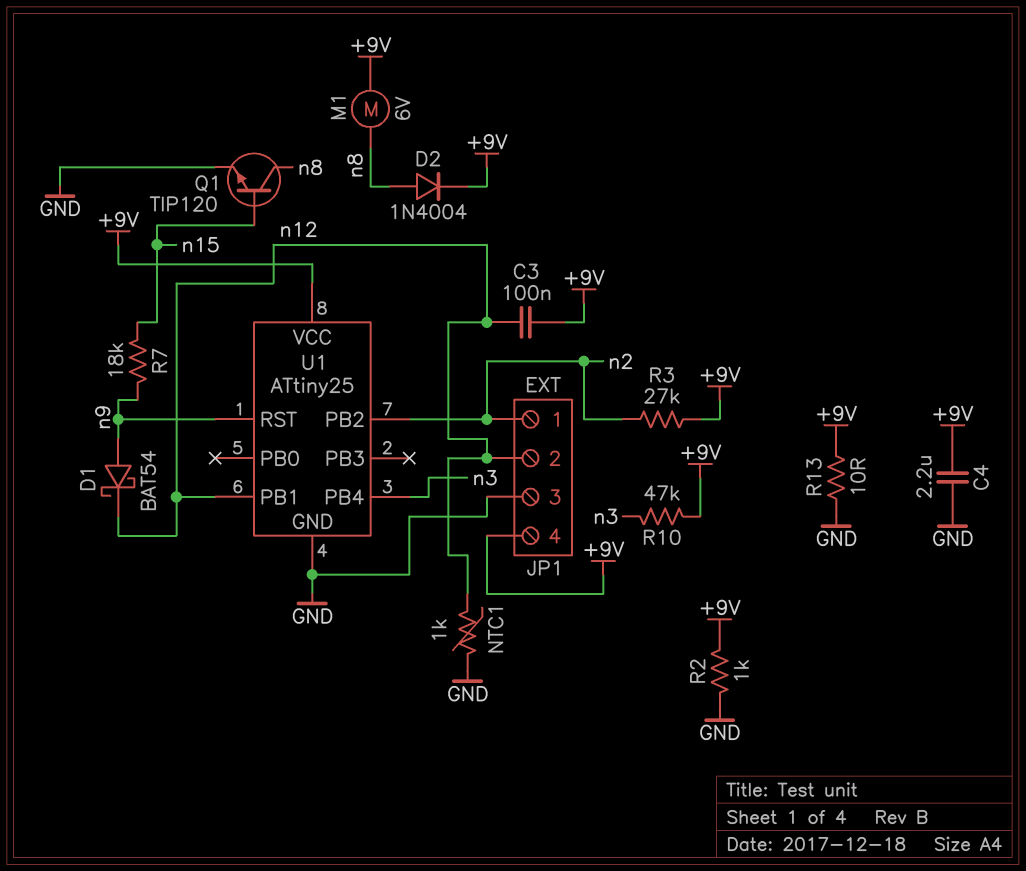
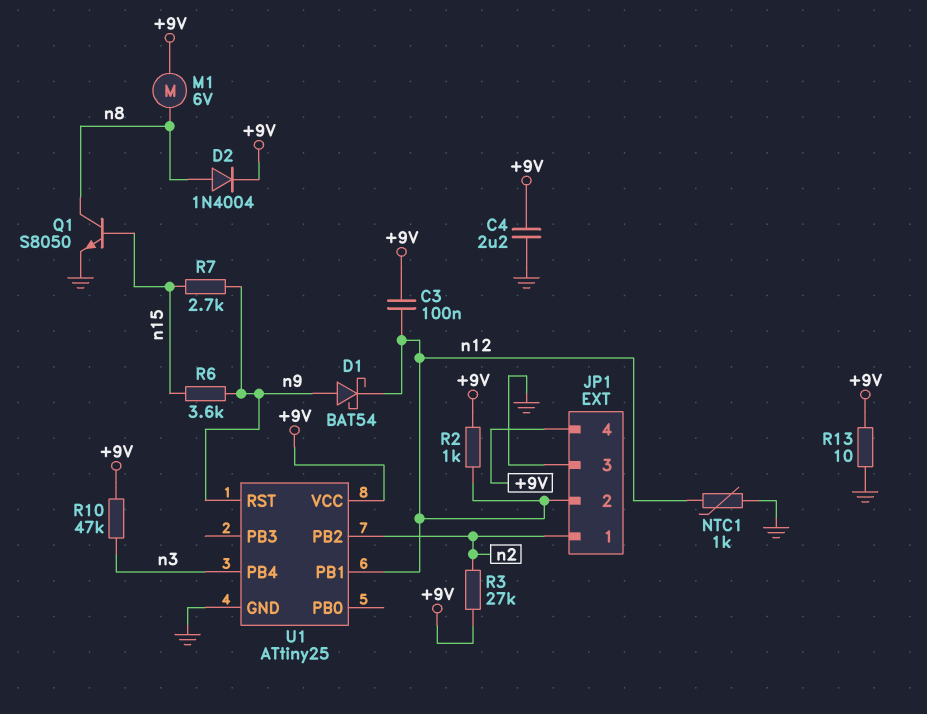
Q1: NPN TIP120 (B n15, C n8, E GND) -> NPN S8050 (B n15, C n8, E GND)
R2: 1k (+9V, GND) -> 1k (+9V, n12)
R6: none -> 3.6k (n9, n15)
R7: 18k (n9, n15) -> 2.7k (n9, n15)

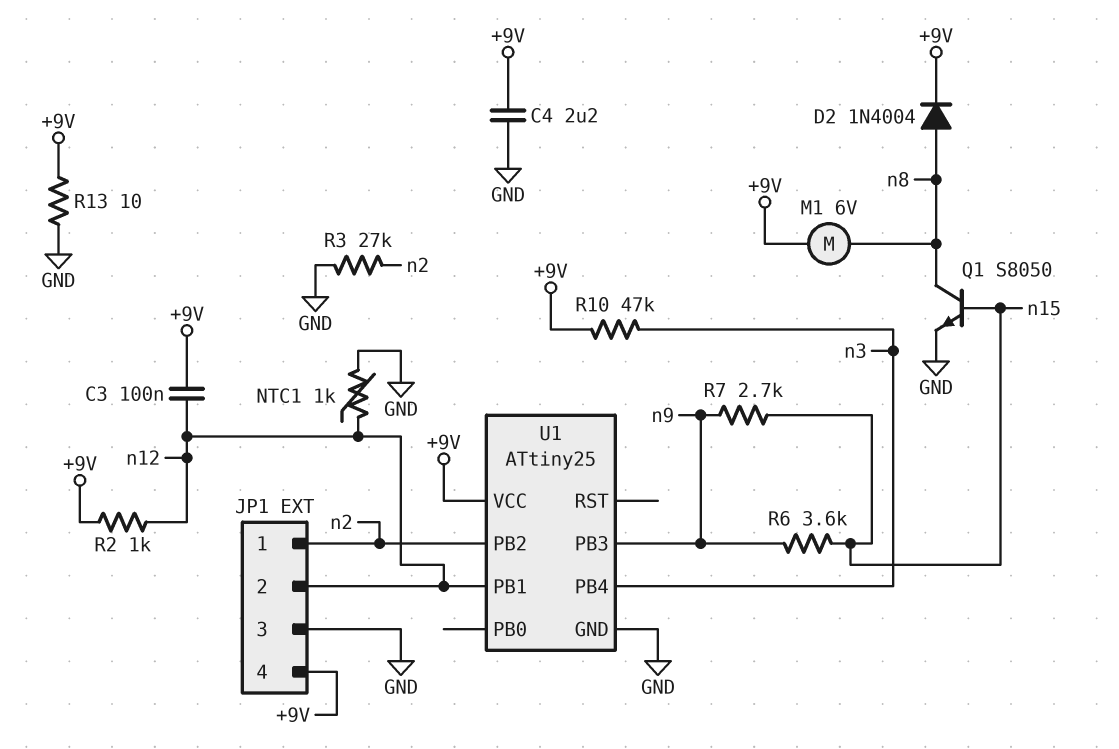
D1: schottky BAT54 (A n9, K n12) -> none
R3: 27k (+9V, n2) -> 27k (GND, n2)
U1 pin PB3: none -> n9
U1 pin RST: n9 -> none

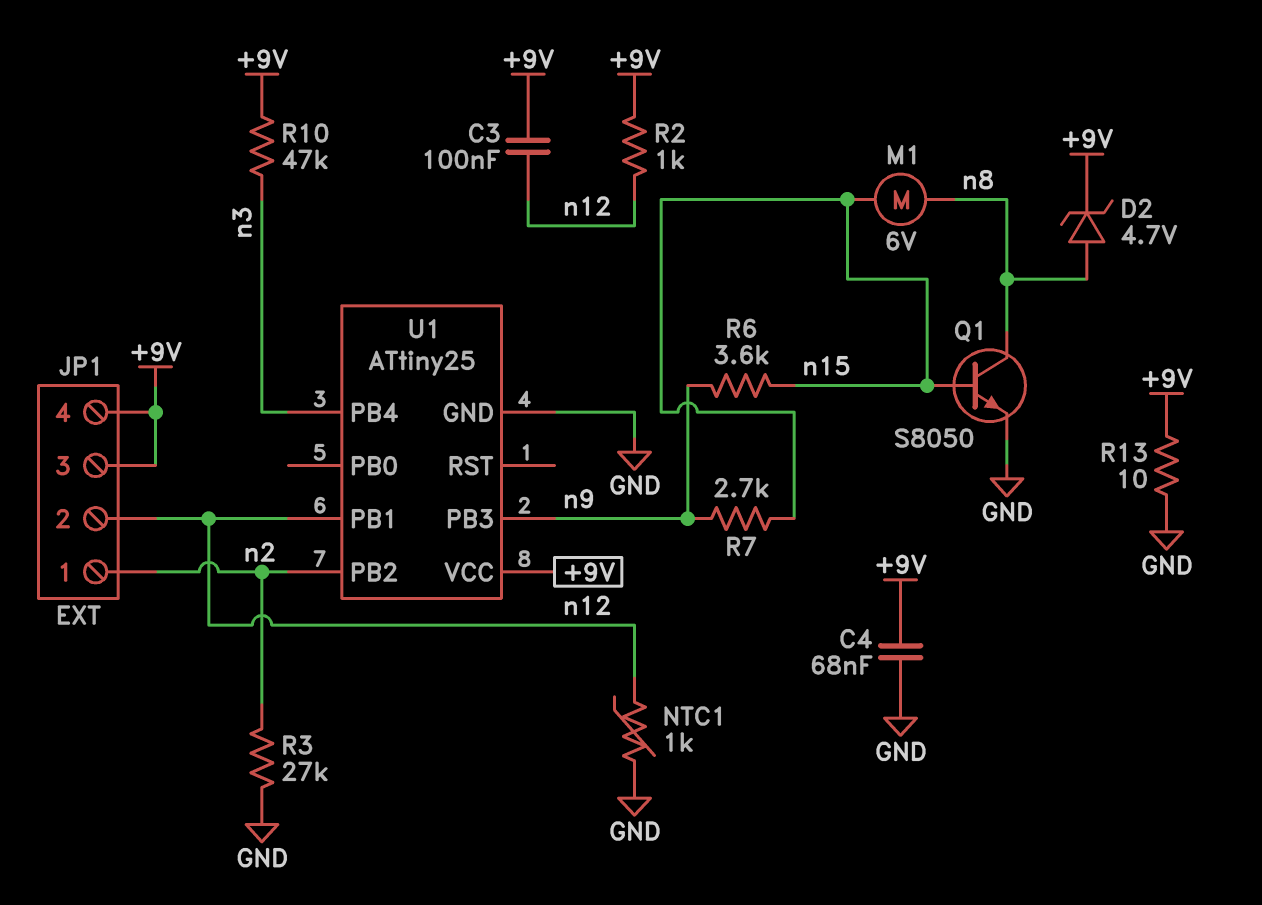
C4: 2.2uF (+9V, GND) -> 68nF (+9V, GND)
D2: diode 1N4004 (A n8, K +9V) -> zener 4.7V (A n8, K +9V)
JP1 pin 3: GND -> +9V
M1: motor 6V (+9V, n8) -> motor 6V (n8, n15)

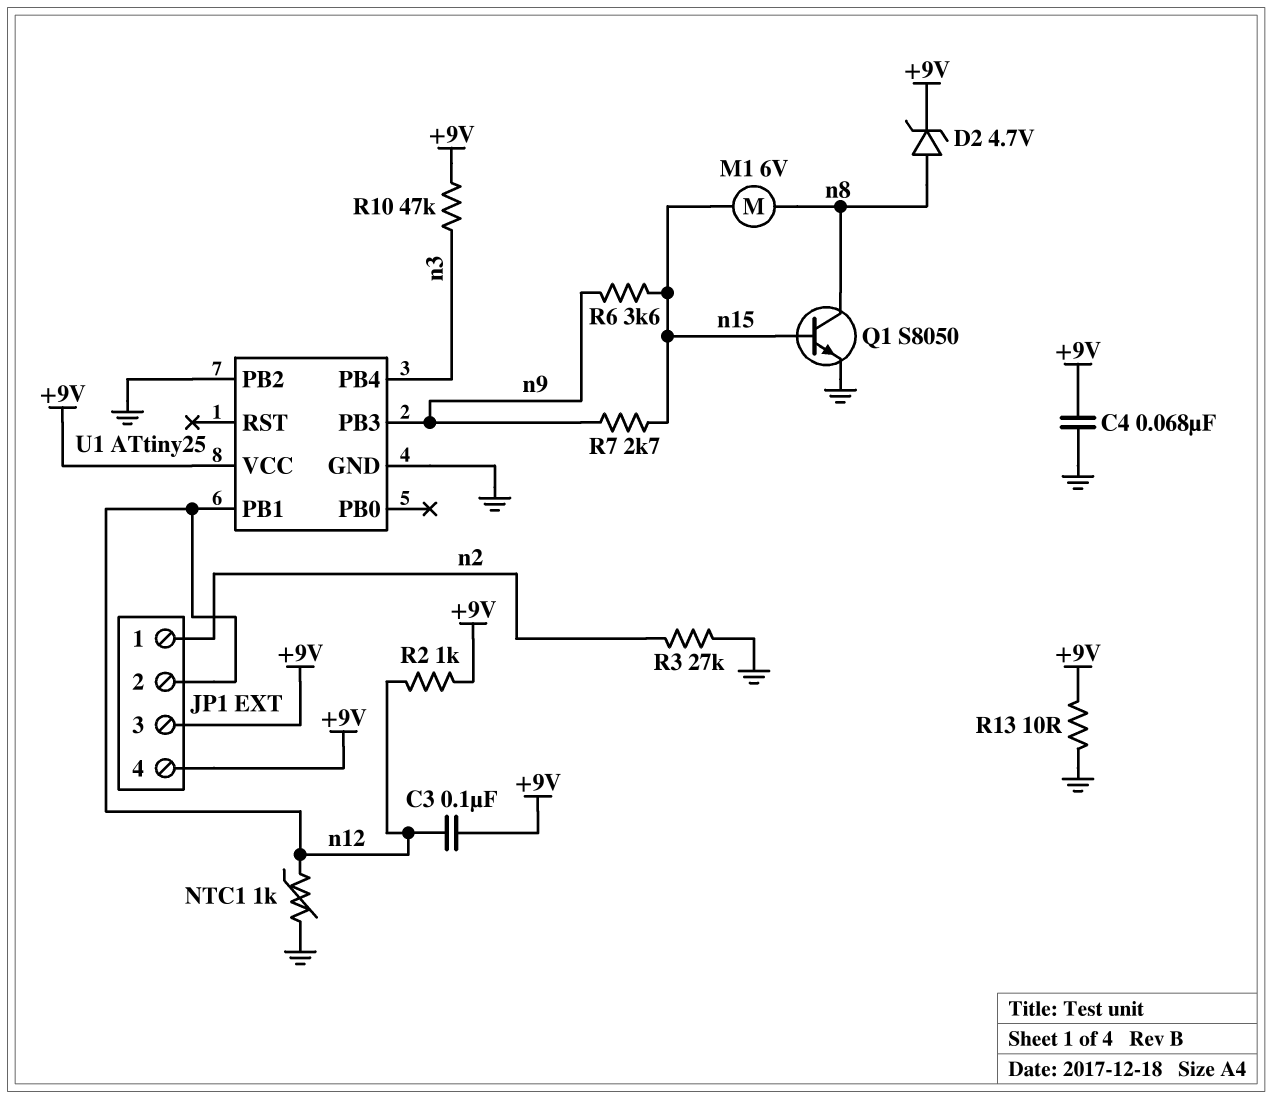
U1 pin PB2: n2 -> GND

